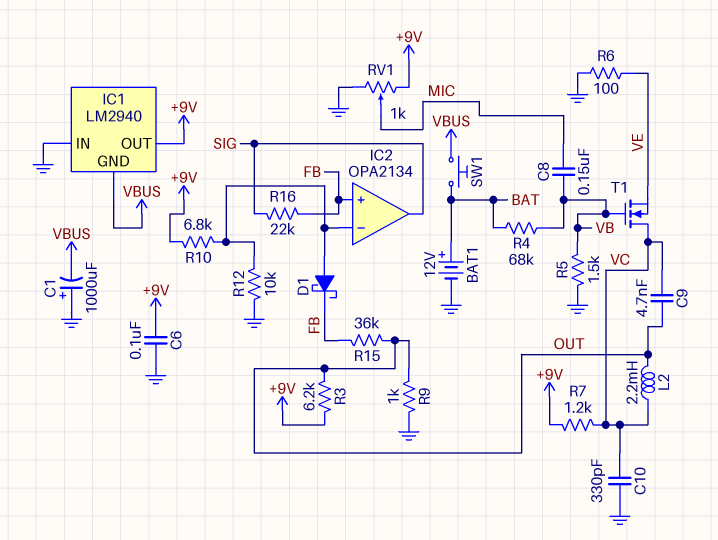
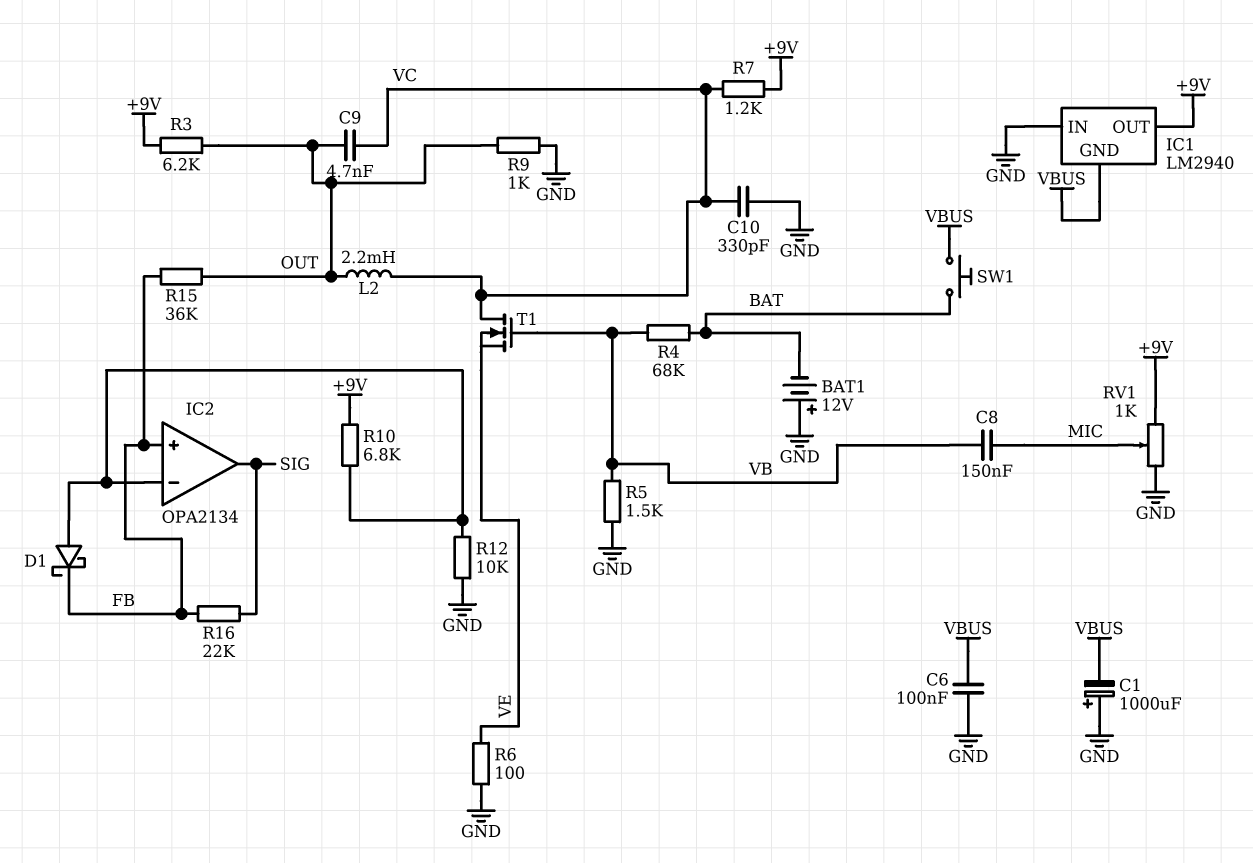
BAT1: 12V (plus BAT, minus GND) -> 12V (plus GND, minus BAT)
C6: 100nF (+9V, GND) -> 100nF (GND, VBUS)

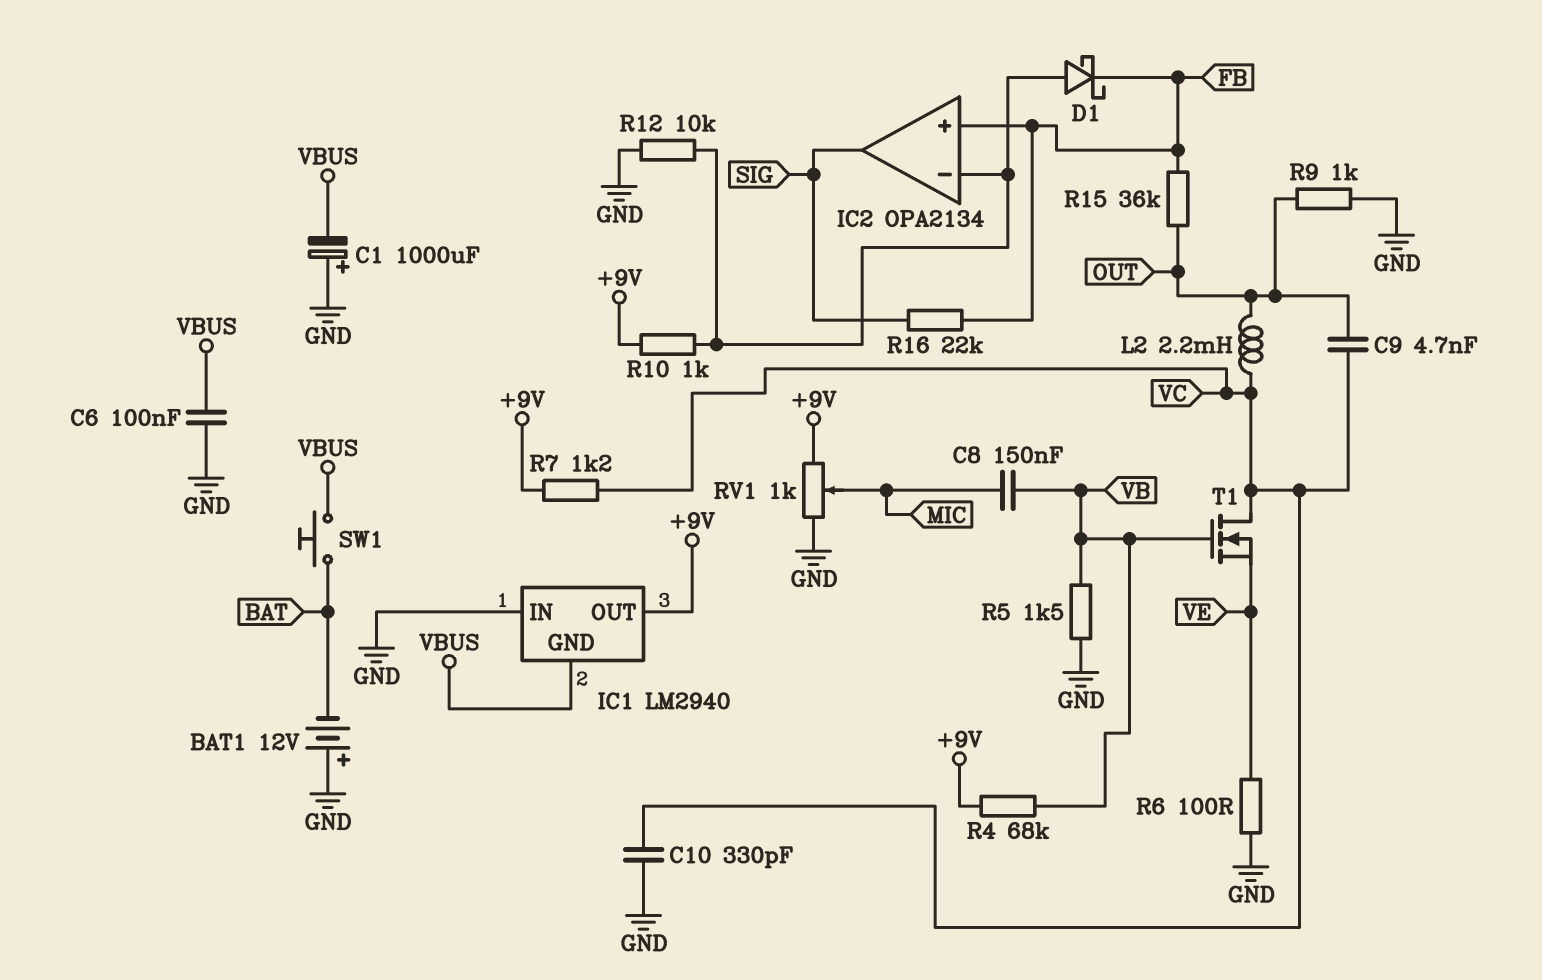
R3: 6.2k (+9V, OUT) -> none
R4: 68k (BAT, VB) -> 68k (+9V, VB)
R10: 6.8k (+9V, IC2/in-) -> 1k (+9V, IC2/in-)

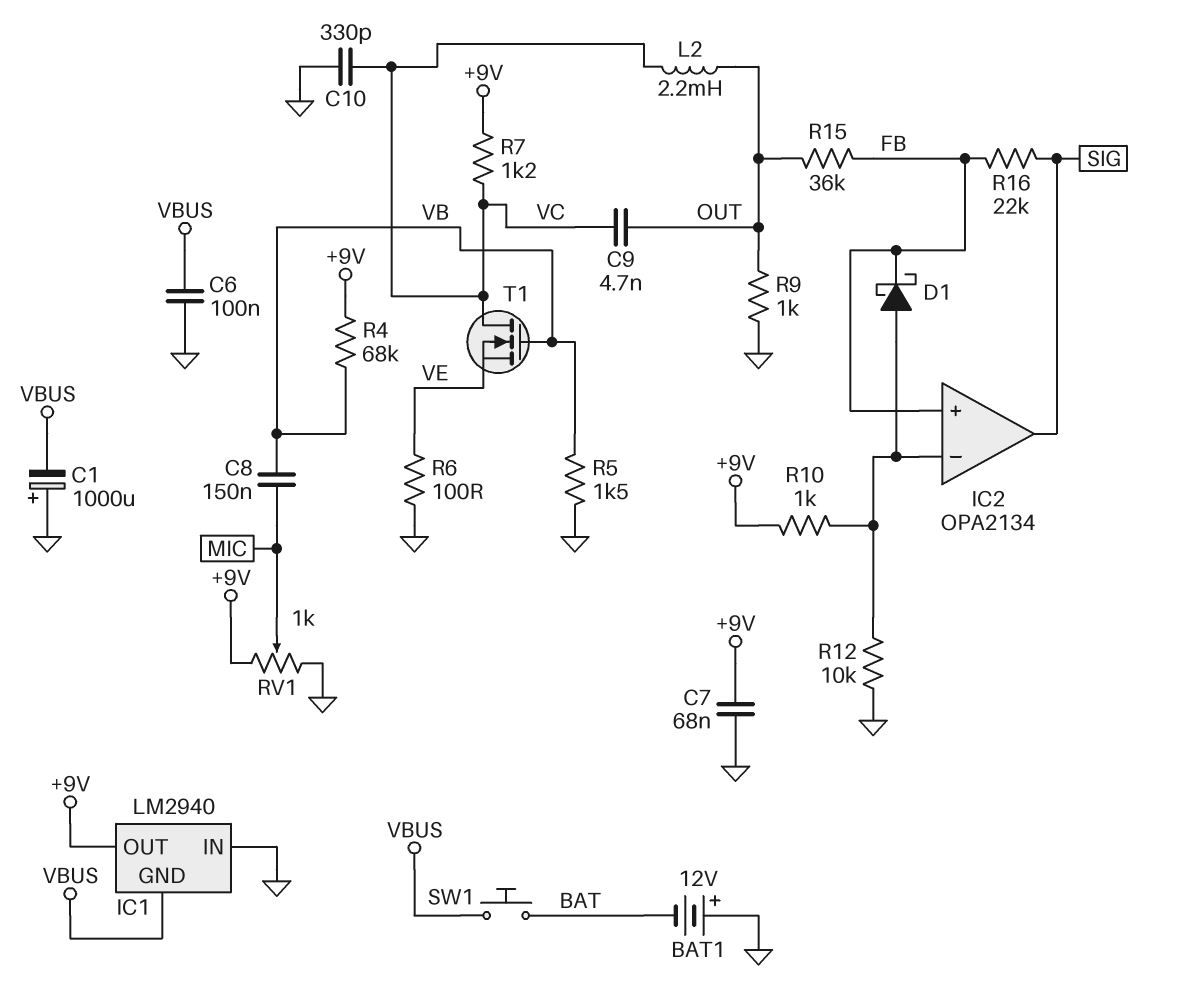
C7: none -> 68nF (+9V, GND)

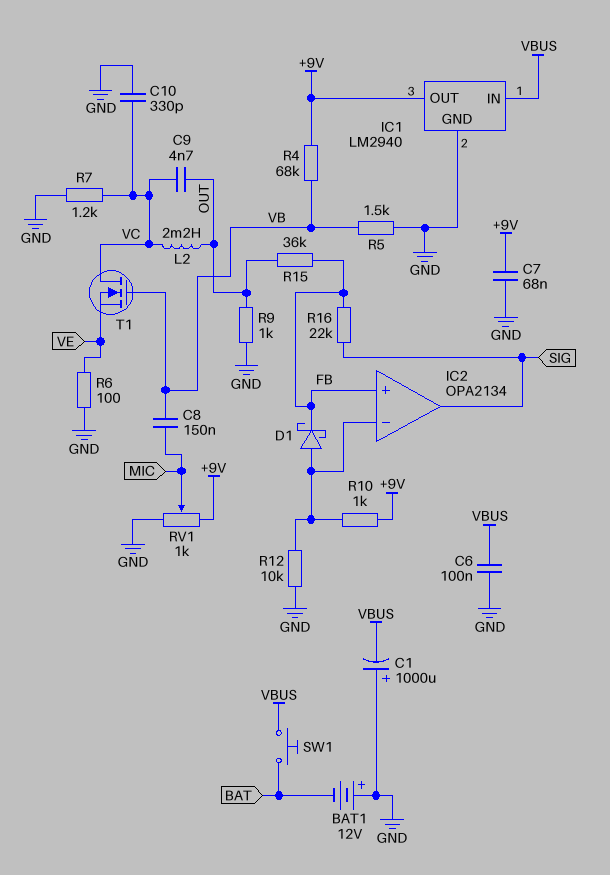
IC1 pin GND: VBUS -> GND
IC1 pin IN: GND -> VBUS
R7: 1.2k (+9V, VC) -> 1.2k (GND, VC)

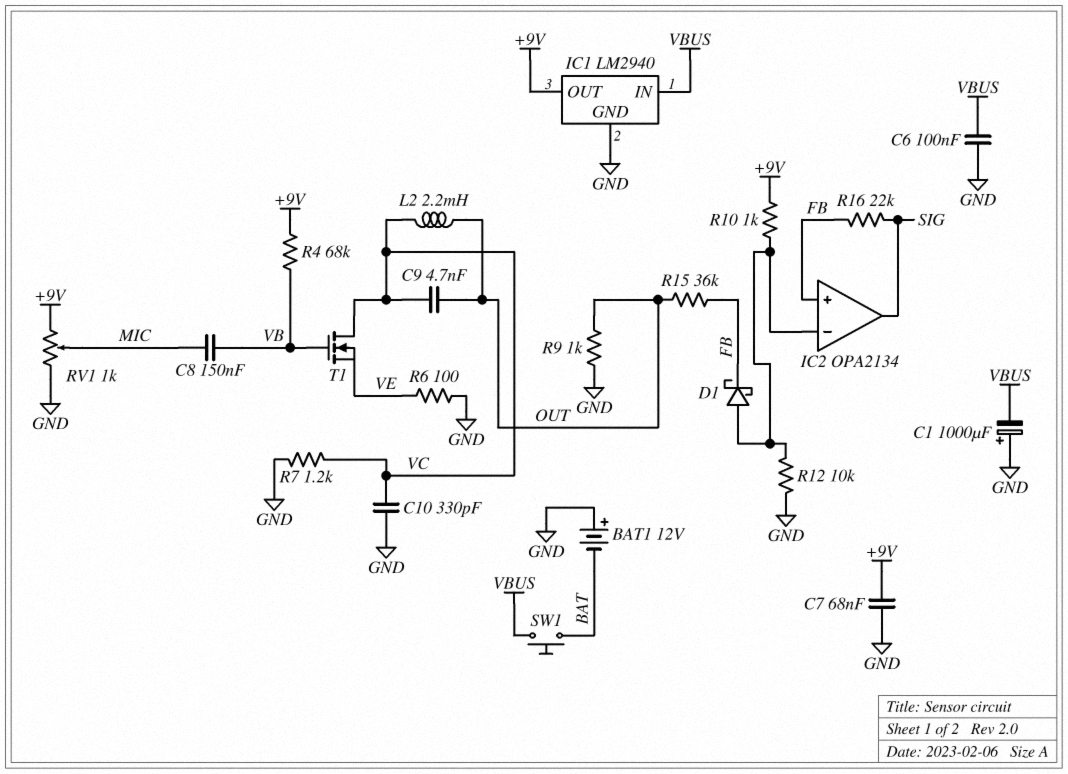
R5: 1.5k (GND, VB) -> none

